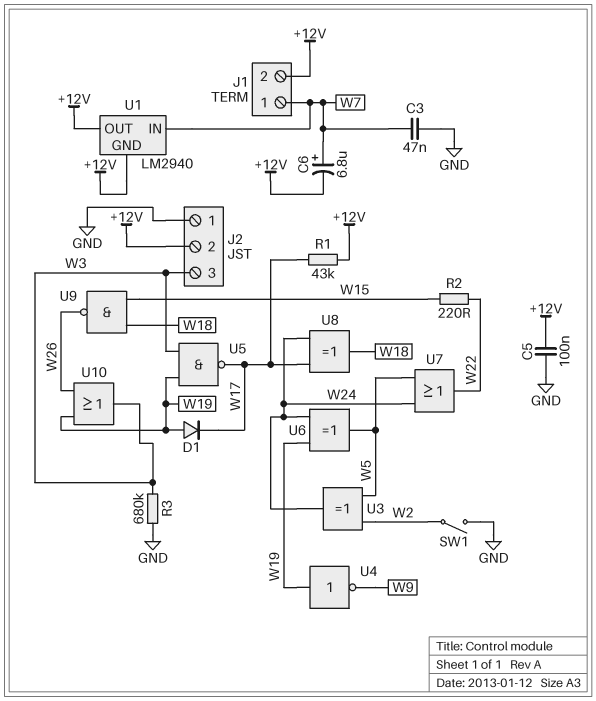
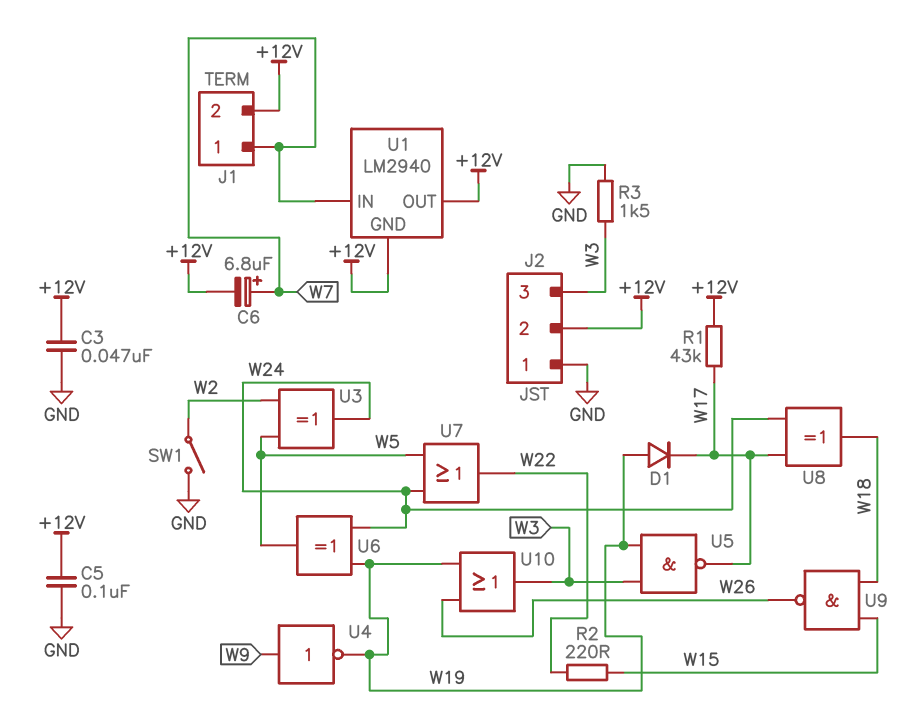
C3: 47nF (GND, W7) -> 47nF (+12V, GND)
R3: 680k (GND, W3) -> 1.5k (GND, W3)
U4: NOT (in W19, out W9) -> NOT (in W9, out W19)

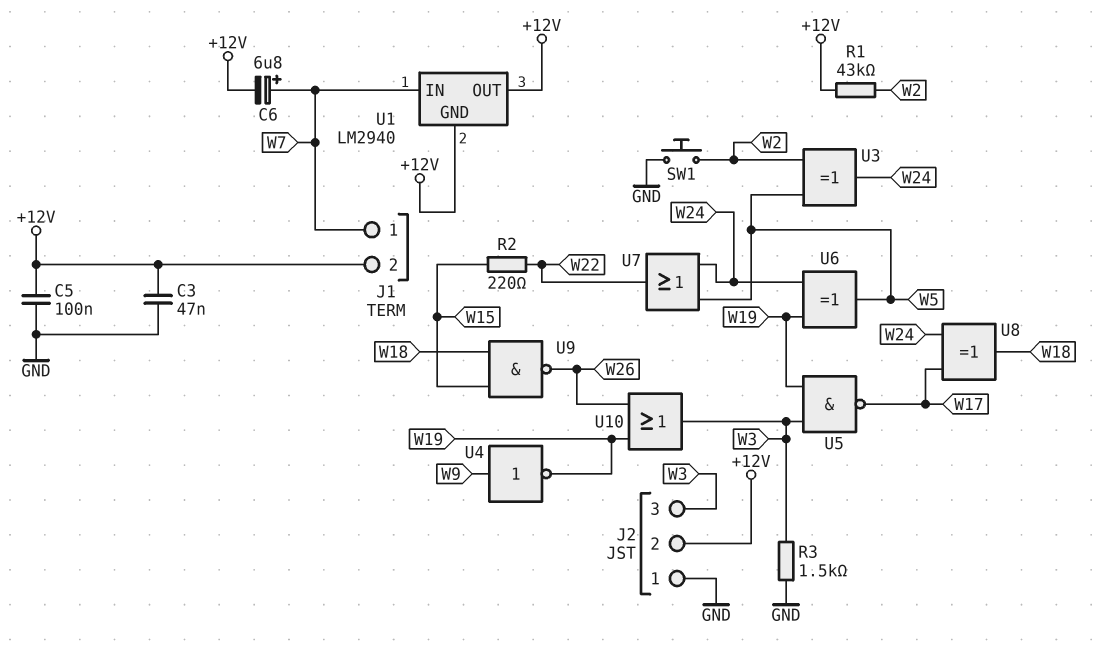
D1: diode (A W19, K W17) -> none
R1: 43k (+12V, W17) -> 43k (+12V, W2)
SW1: switch (GND, W2) -> button (GND, W2)

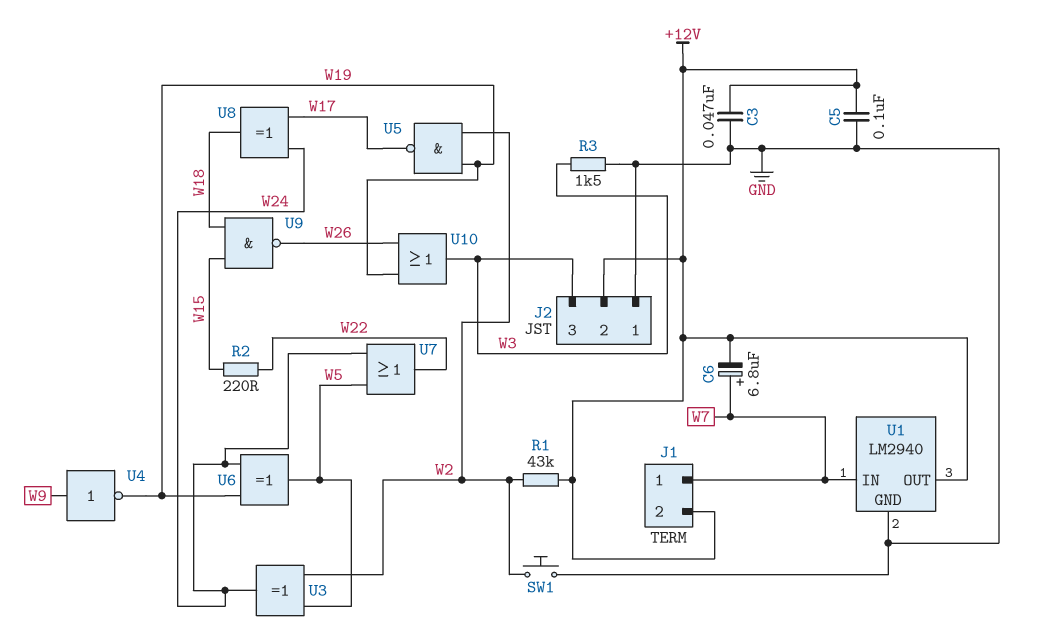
U1 pin GND: +12V -> GND
U5: NAND (in W3, in W19, out W17) -> NAND (in W2, in W19, out W17)

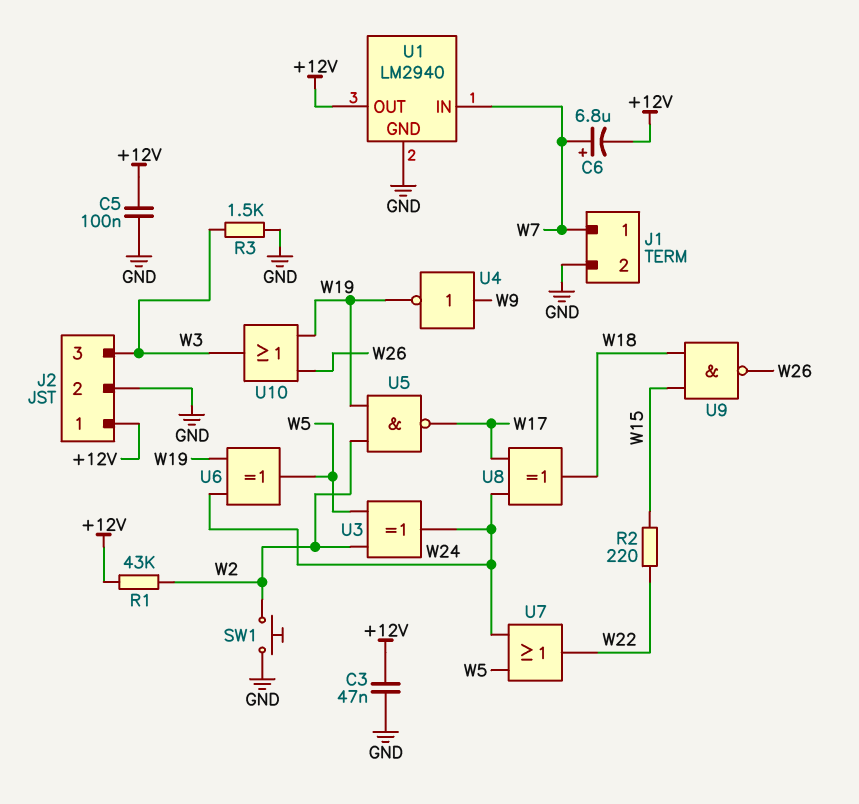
J1 pin 2: +12V -> GND
J2 pin 1: GND -> +12V
J2 pin 2: +12V -> GND

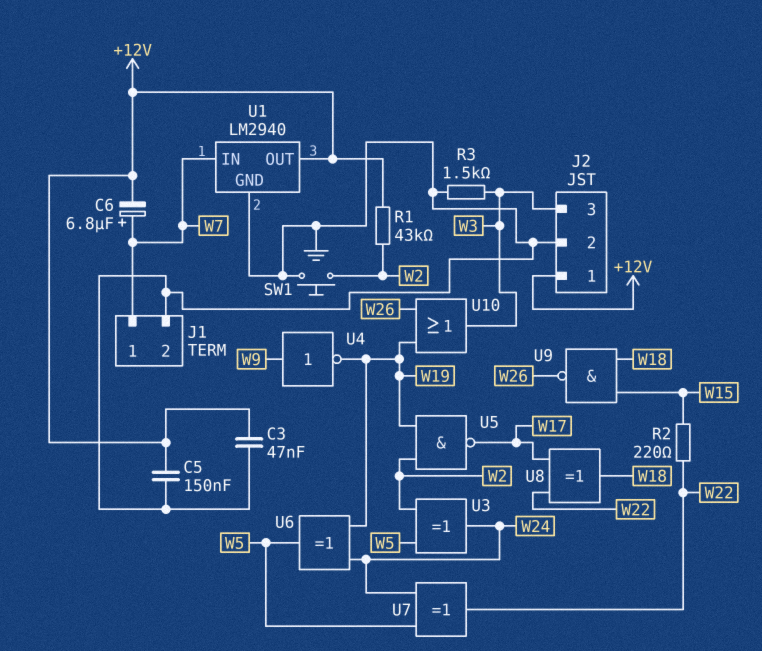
C5: 100nF (+12V, GND) -> 150nF (+12V, GND)
U7: OR (in W5, in W24, out W22) -> XOR (in W5, in W24, out W22)
U8: XOR (in W17, in W24, out W18) -> XOR (in W17, in W22, out W18)

